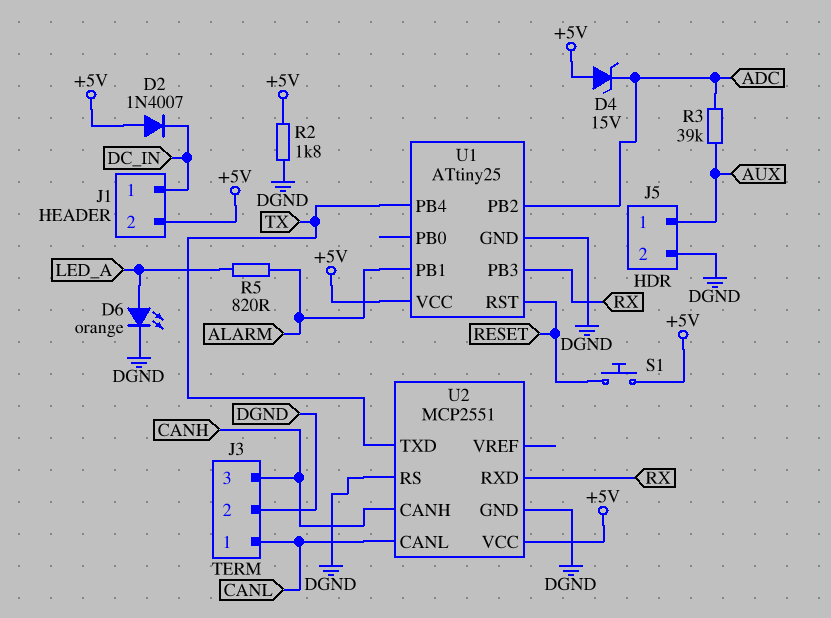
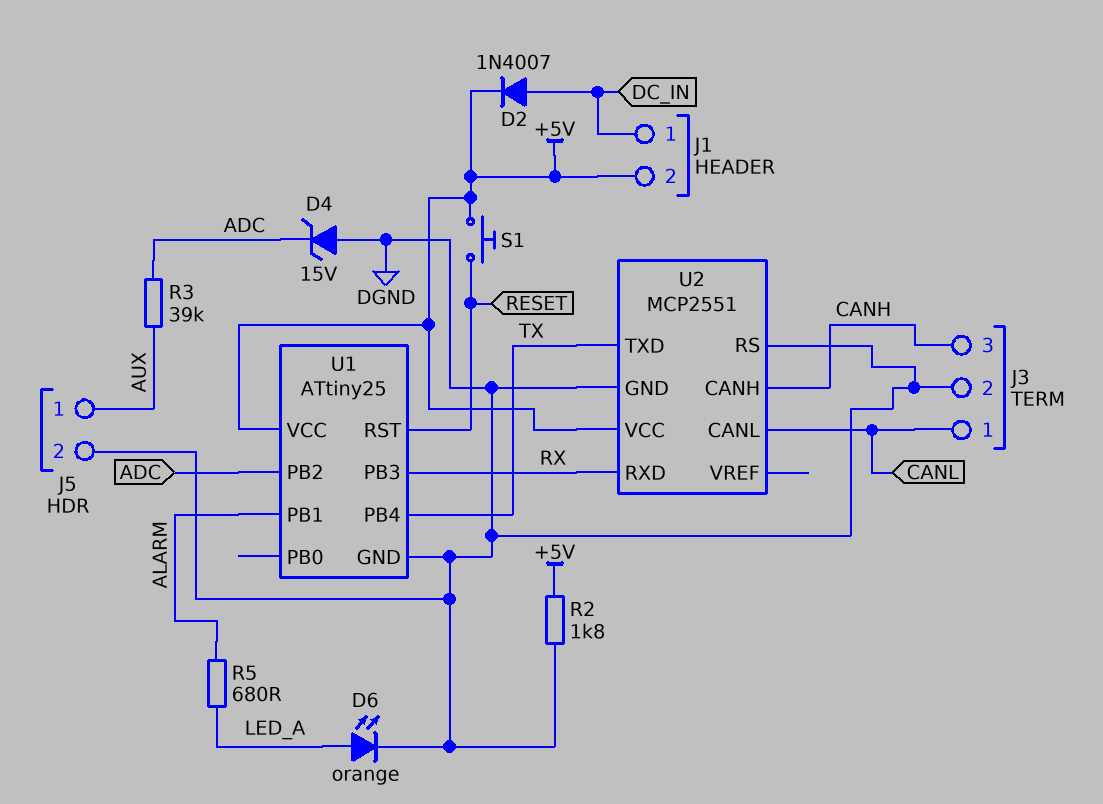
D2: diode 1N4007 (A +5V, K DC_IN) -> diode 1N4007 (A DC_IN, K +5V)
D4: zener 15V (A +5V, K ADC) -> zener 15V (A DGND, K ADC)
R5: 820 (ALARM, LED_A) -> 680 (ALARM, LED_A)

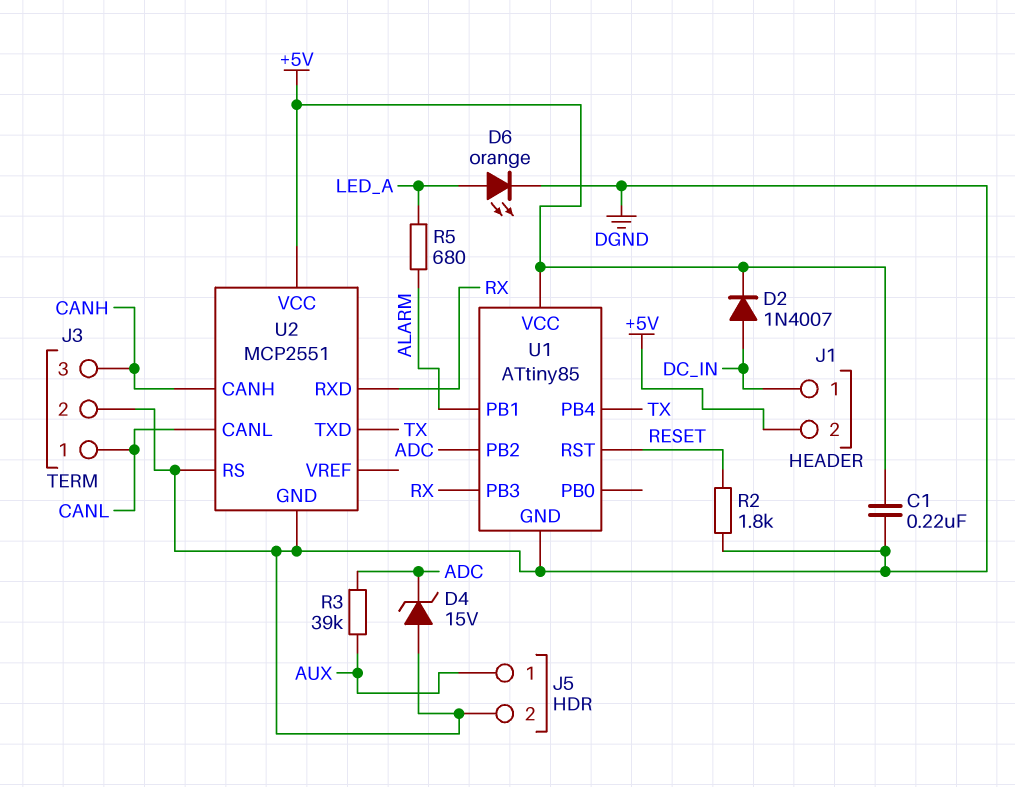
C1: none -> 220nF (+5V, DGND)
R2: 1.8k (+5V, DGND) -> 1.8k (DGND, RESET)
S1: button (+5V, RESET) -> none
U1: ATtiny25 -> ATtiny85

